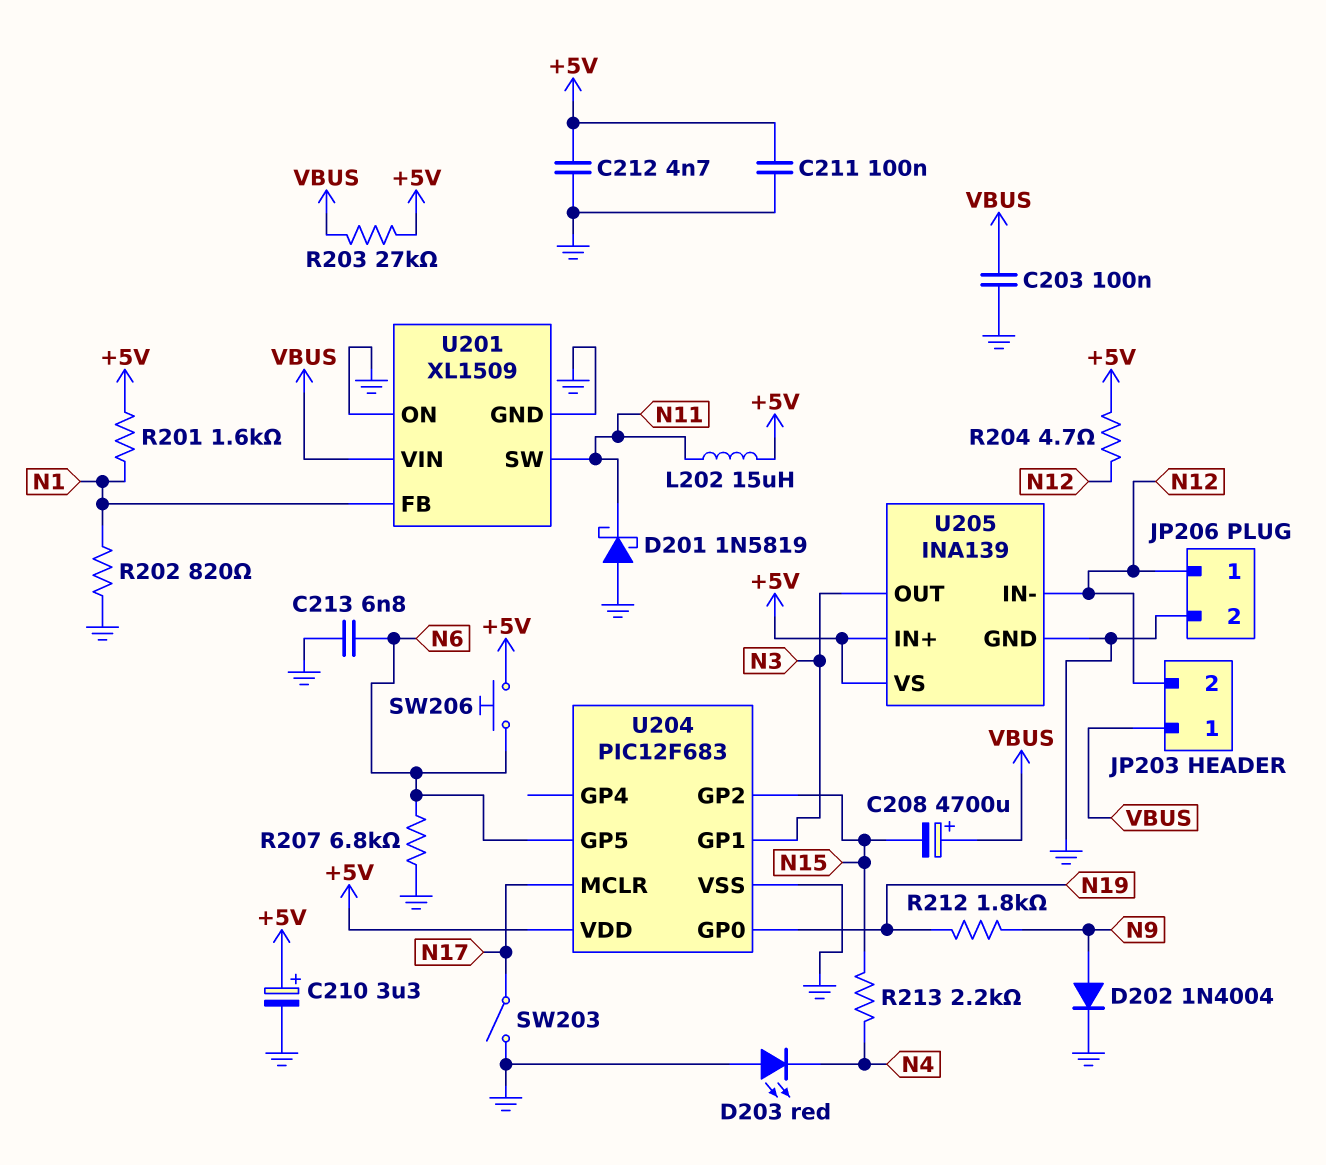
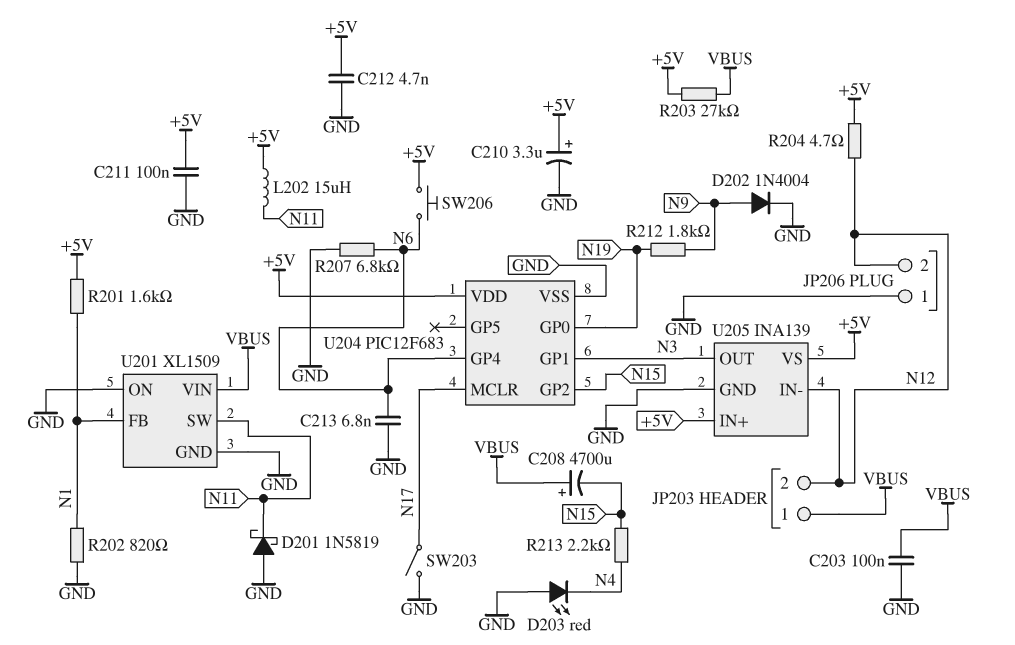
JP206 pin 1: N12 -> GND
JP206 pin 2: GND -> N12
U204 pin GP4: none -> N6
U204 pin GP5: N6 -> none

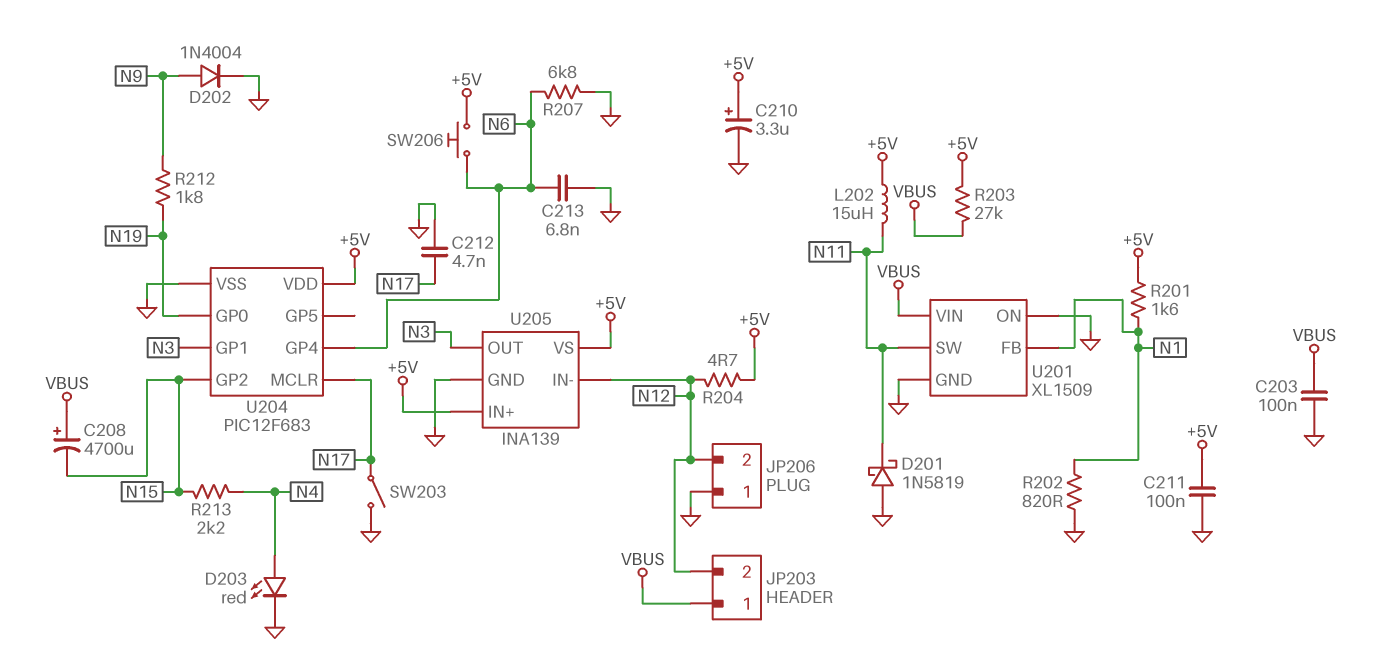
C212: 4.7nF (+5V, GND) -> 4.7nF (GND, N17)
D203: LED red (A GND, K N4) -> LED red (A N4, K GND)

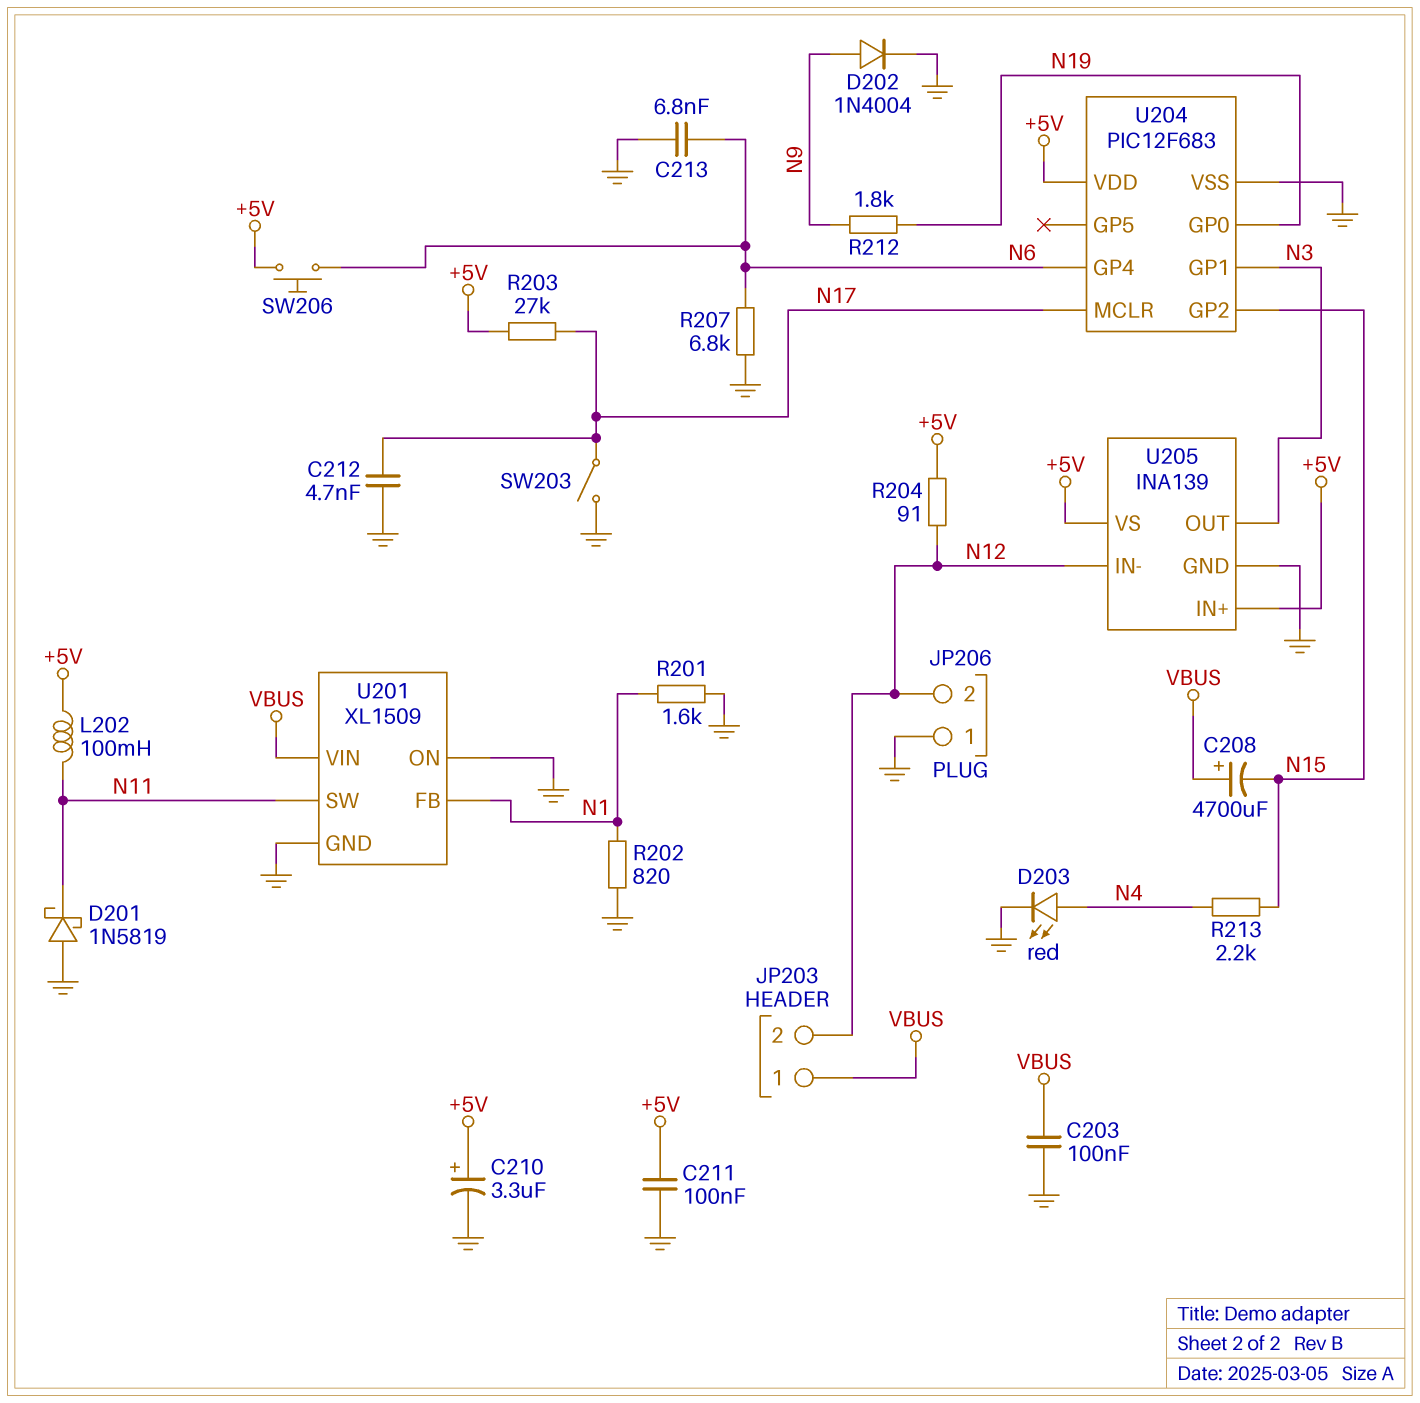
L202: 15uH (+5V, N11) -> 100mH (+5V, N11)
R201: 1.6k (+5V, N1) -> 1.6k (GND, N1)
R203: 27k (+5V, VBUS) -> 27k (+5V, N17)
R204: 4.7 (+5V, N12) -> 91 (+5V, N12)

